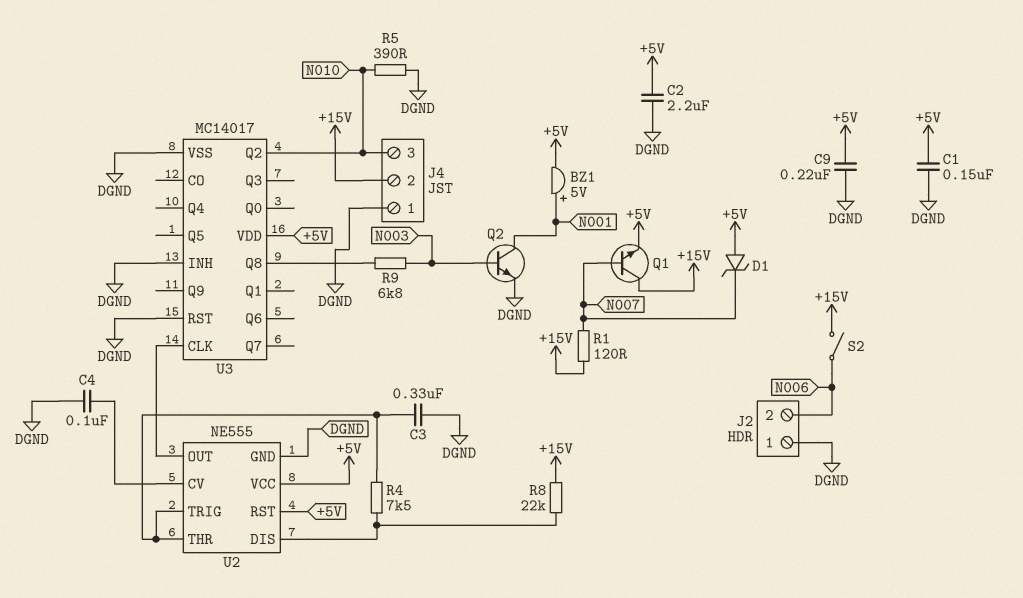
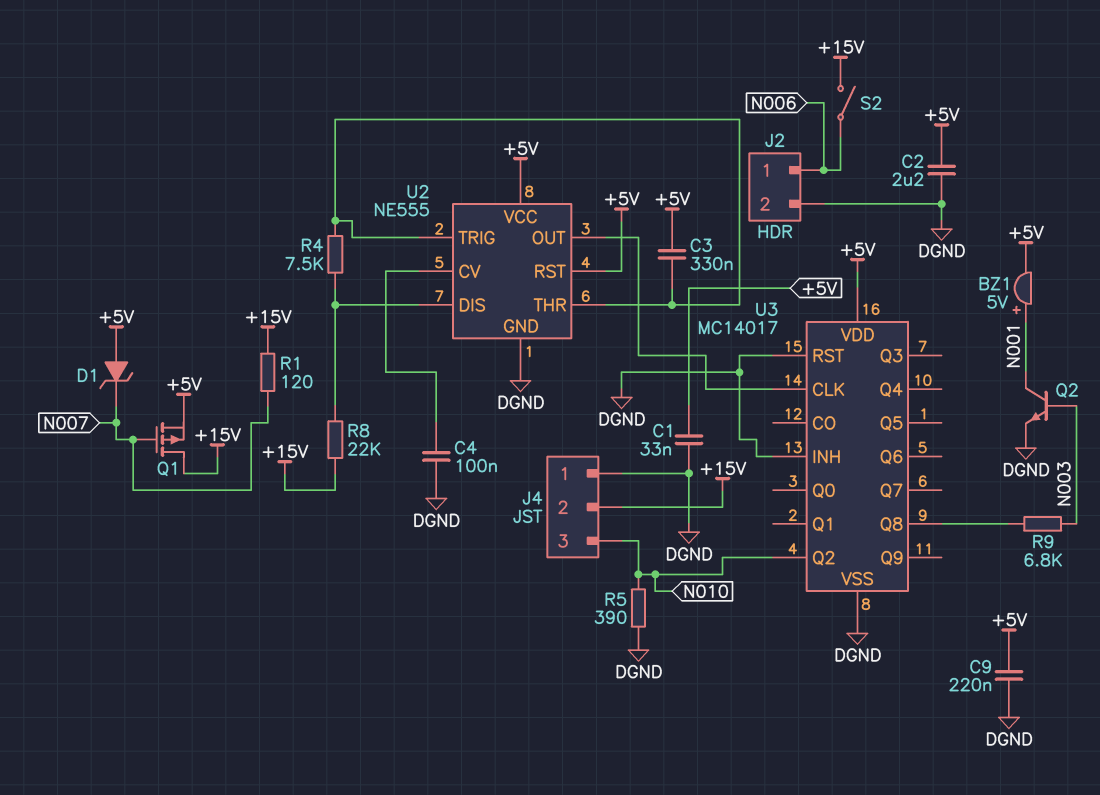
C1: 150nF (+5V, DGND) -> 33nF (+5V, DGND)
C3: 330nF (DGND, U2/THR) -> 330nF (+5V, U2/THR)
J2 pin 1: DGND -> N006
J2 pin 2: N006 -> DGND
Q1: NPN (B N007, C +15V, E +5V) -> PMOS (G N007, D +15V, S +5V)

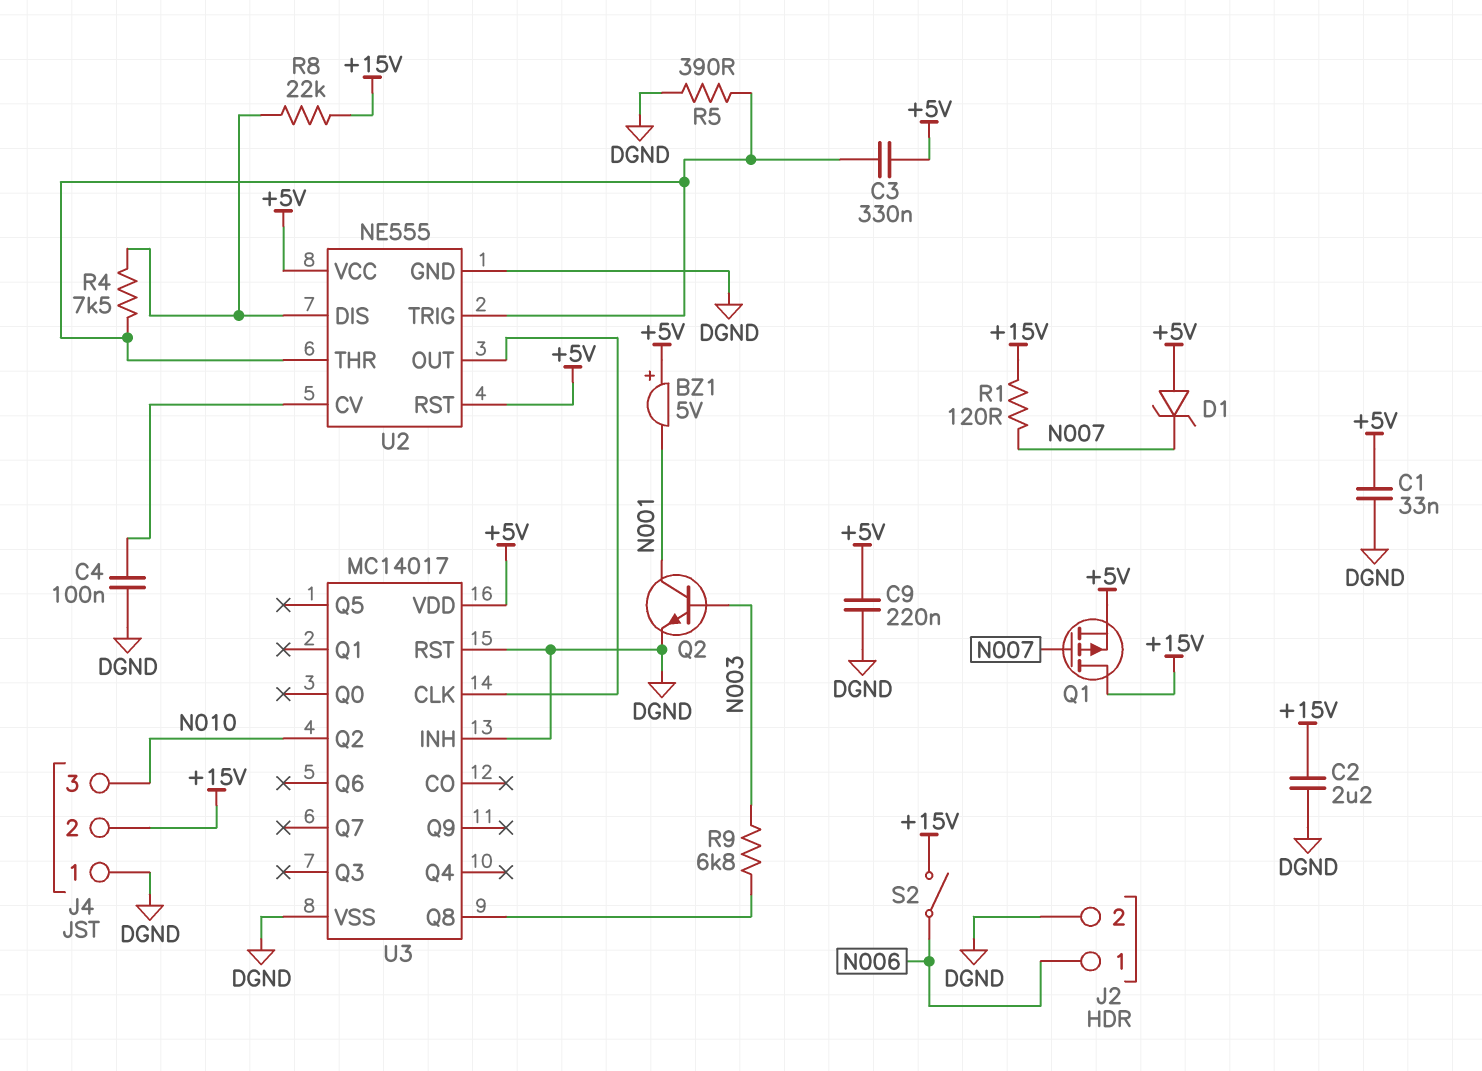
BZ1: buzzer 5V (plus N001, minus +5V) -> buzzer 5V (plus +5V, minus N001)
C2: 2.2uF (+5V, DGND) -> 2.2uF (+15V, DGND)
R5: 390 (DGND, N010) -> 390 (DGND, U2/THR)

